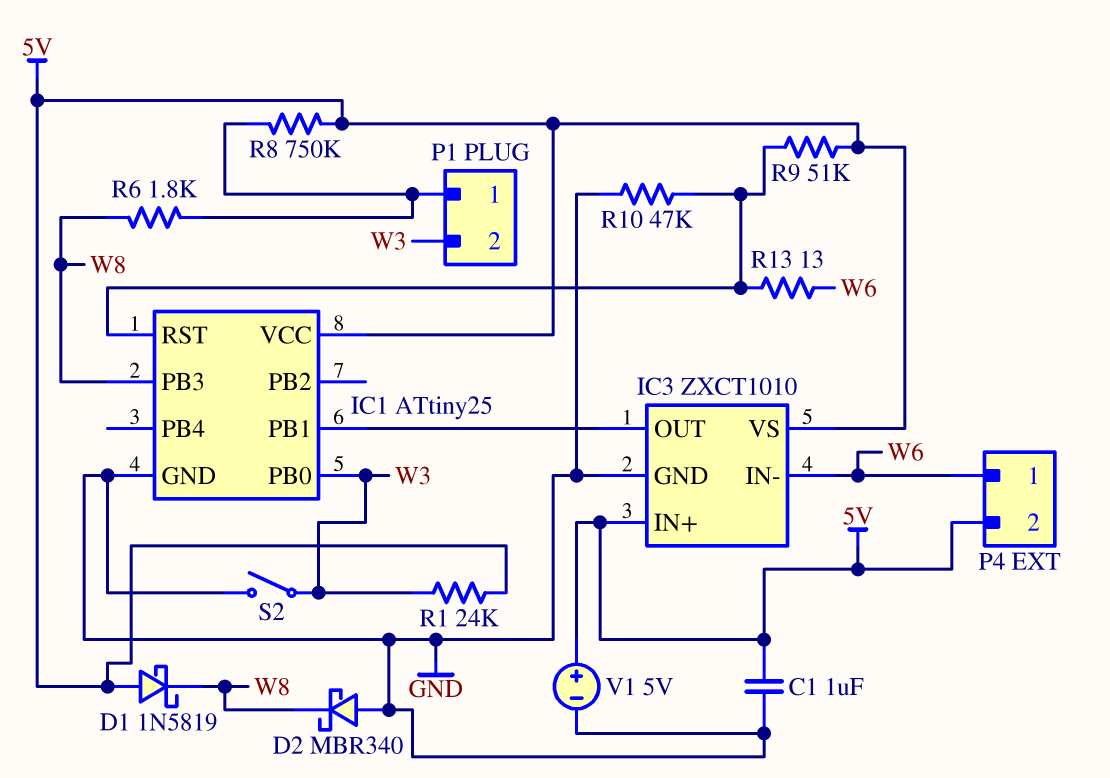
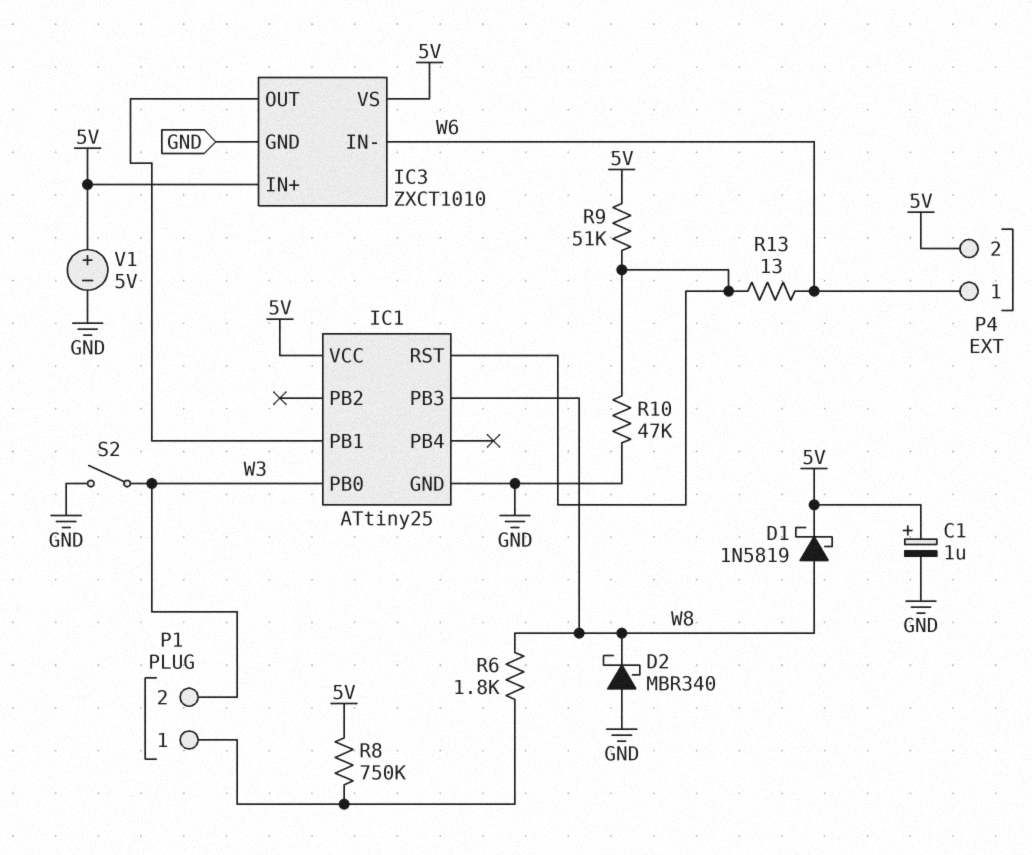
C1: 1uF (5V, GND) -> 1uF (plus 5V, minus GND)
D1: schottky 1N5819 (A 5V, K W8) -> schottky 1N5819 (A W8, K 5V)
R1: 24k (5V, W3) -> none

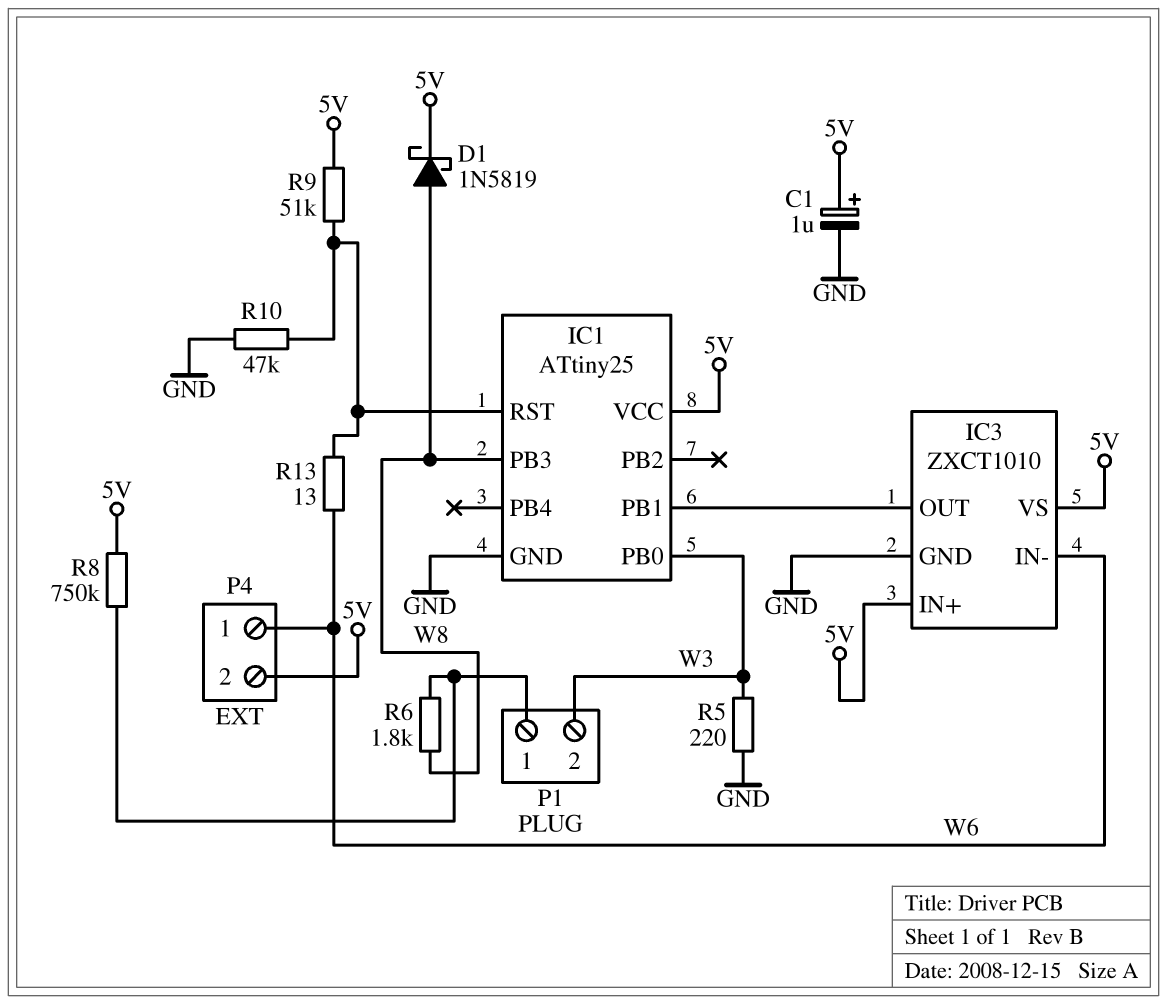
D2: schottky MBR340 (A GND, K W8) -> none
R5: none -> 220 (GND, W3)
S2: switch (GND, W3) -> none
V1: 5V (plus 5V, minus GND) -> none

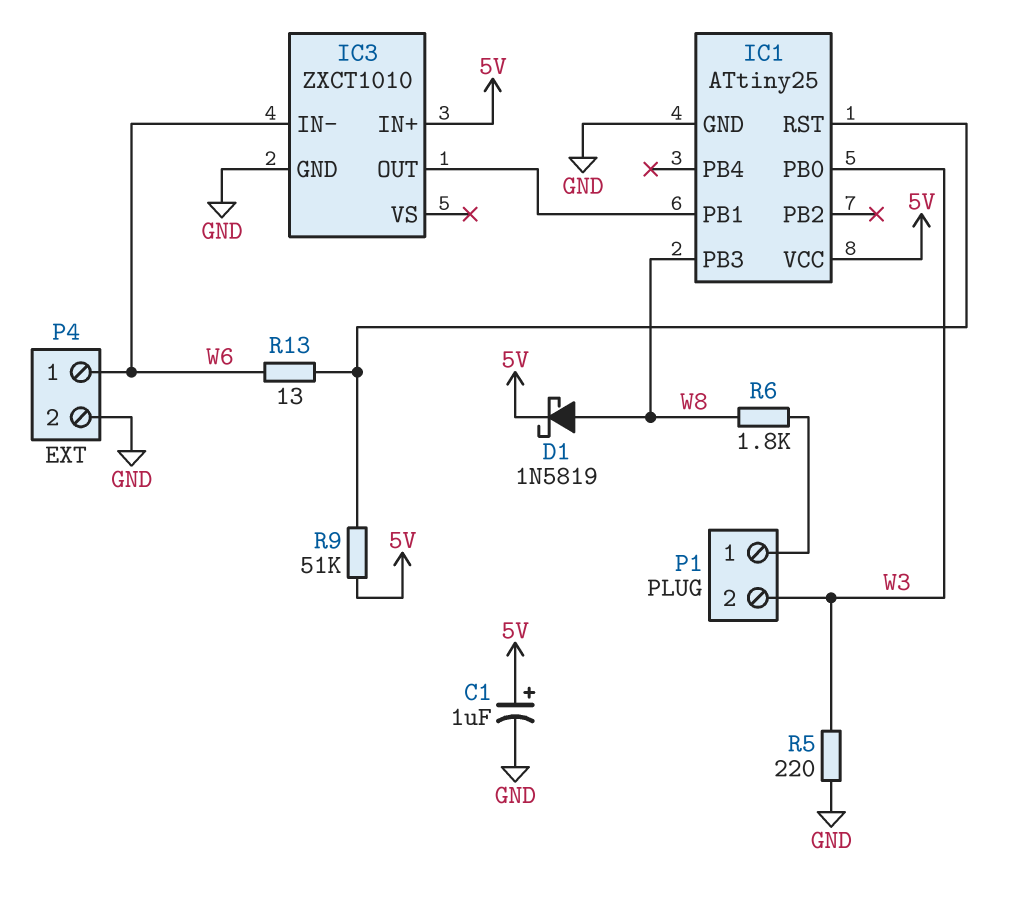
IC3 pin VS: 5V -> none
P4 pin 2: 5V -> GND
R8: 750k (5V, P1/1) -> none
R10: 47k (GND, IC1/RST) -> none

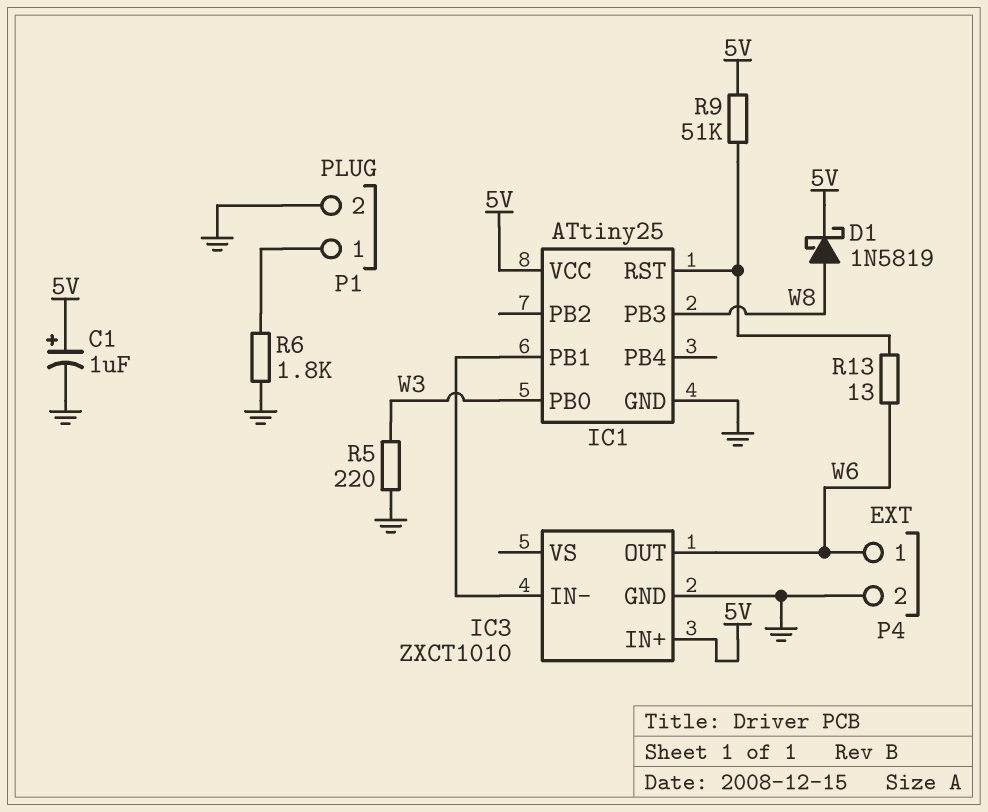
IC3 pin IN-: W6 -> IC1/PB1
IC3 pin OUT: IC1/PB1 -> W6
P1 pin 2: W3 -> GND
R6: 1.8k (P1/1, W8) -> 1.8k (GND, P1/1)

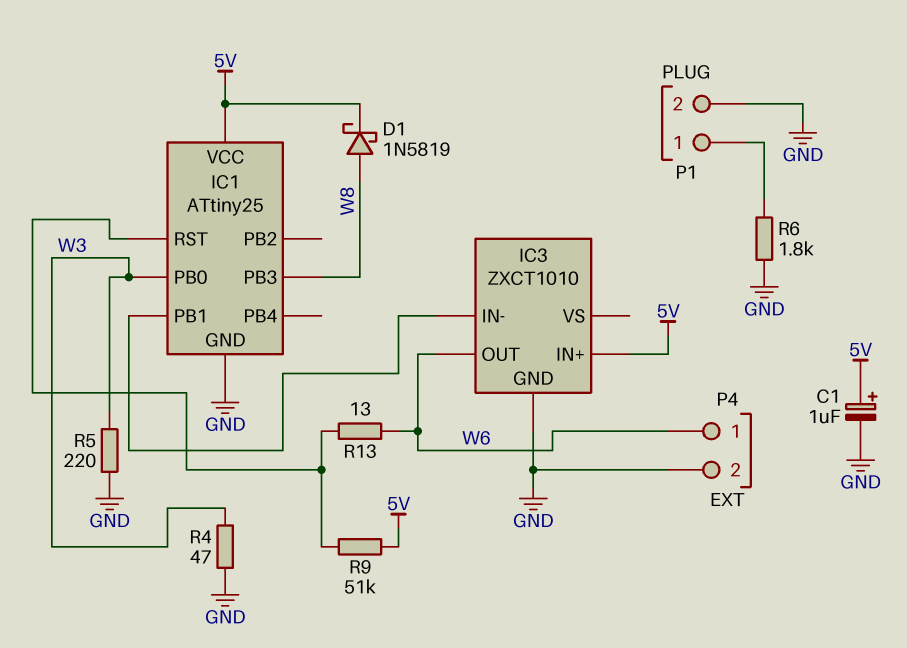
R4: none -> 47 (GND, W3)

